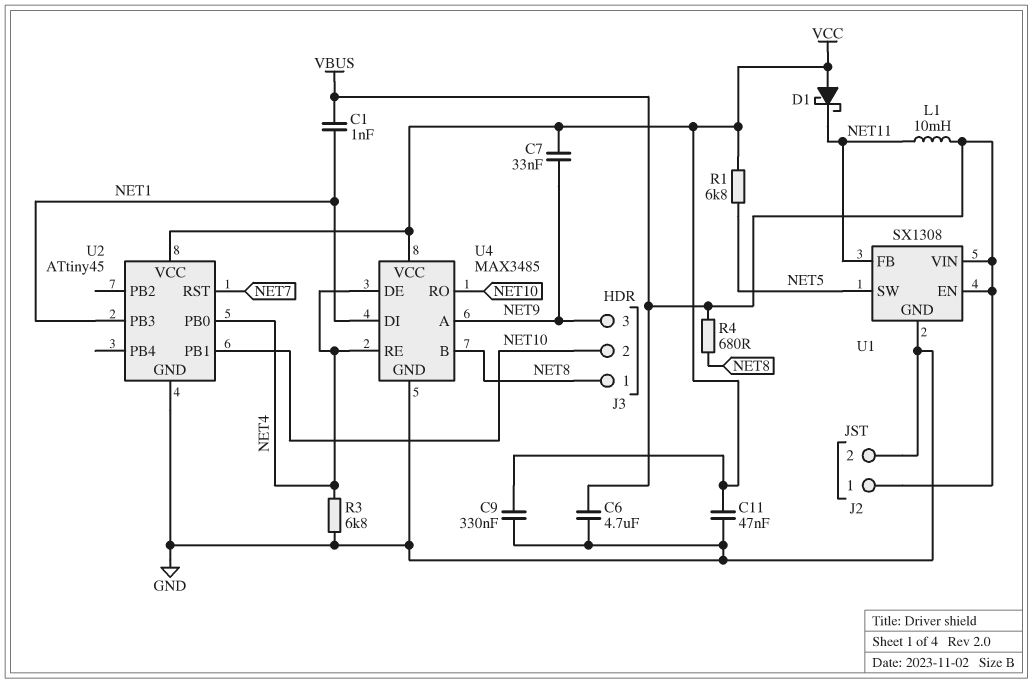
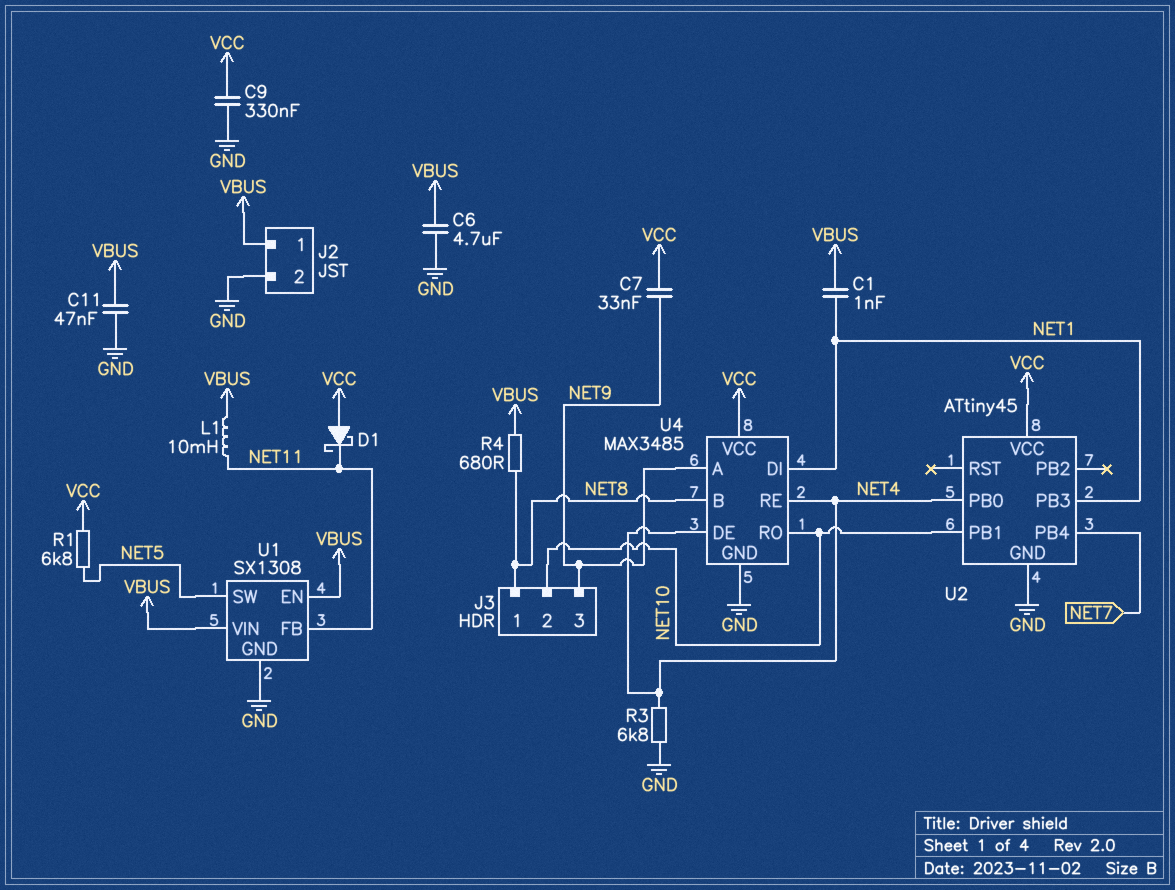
C11: 47nF (GND, VCC) -> 47nF (GND, VBUS)
U2 pin PB4: none -> NET7
U2 pin RST: NET7 -> none

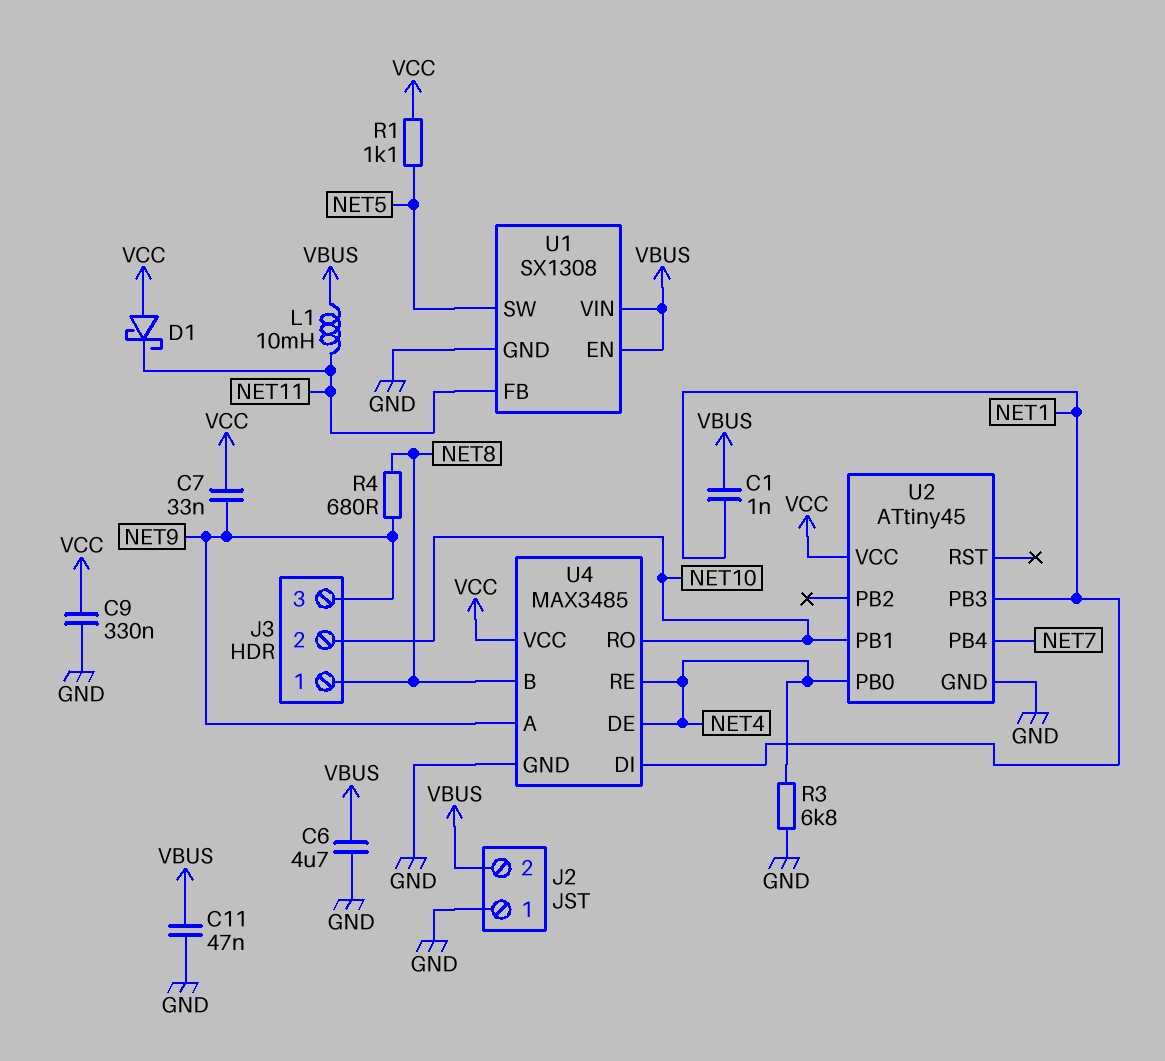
J2 pin 1: VBUS -> GND
J2 pin 2: GND -> VBUS
R1: 6.8k (NET5, VCC) -> 1.1k (NET5, VCC)
R4: 680 (NET8, VBUS) -> 680 (NET8, NET9)

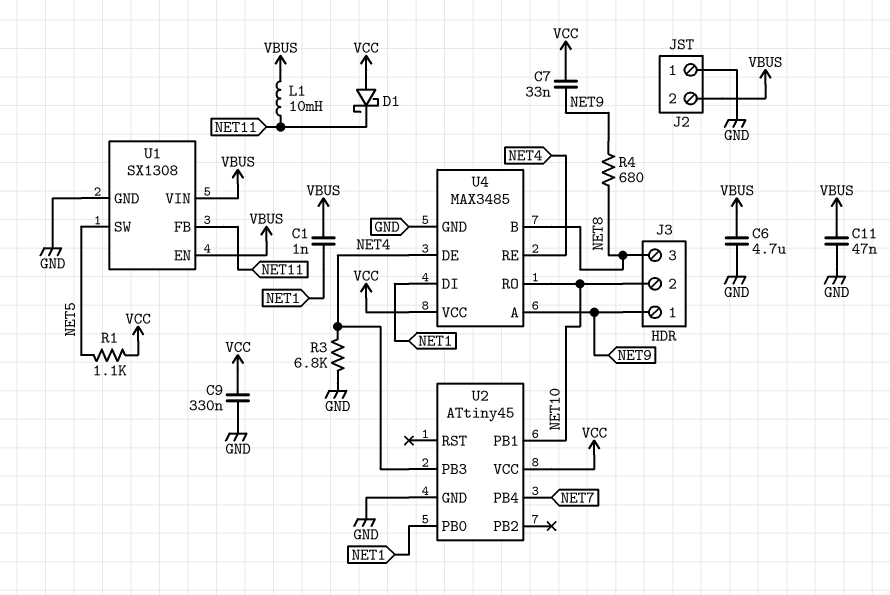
J3 pin 1: NET8 -> NET9
J3 pin 3: NET9 -> NET8
U2 pin PB0: NET4 -> NET1
U2 pin PB3: NET1 -> NET4

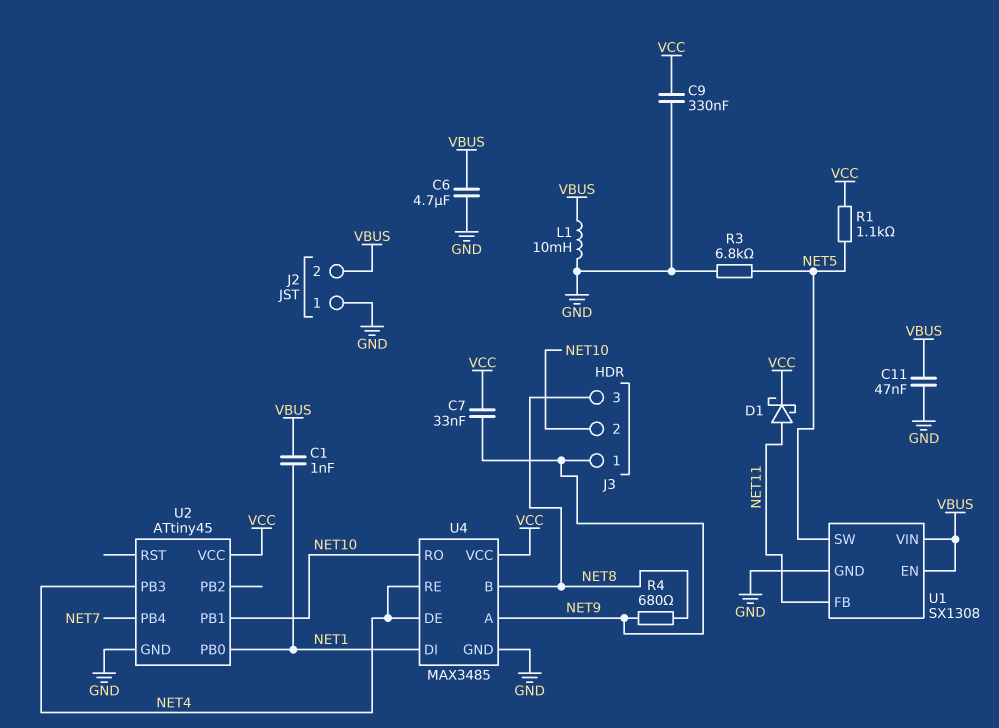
D1: schottky (A VCC, K NET11) -> schottky (A NET11, K VCC)
L1: 10mH (NET11, VBUS) -> 10mH (GND, VBUS)
R3: 6.8k (GND, NET4) -> 6.8k (GND, NET5)

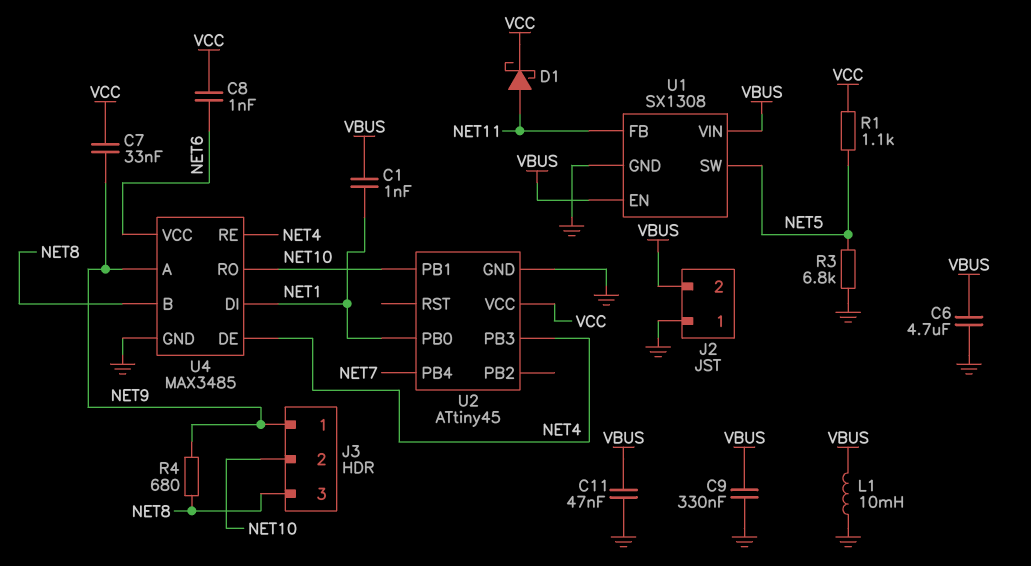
C8: none -> 1nF (NET6, VCC)
C9: 330nF (GND, VCC) -> 330nF (GND, VBUS)
U4 pin VCC: VCC -> NET6

